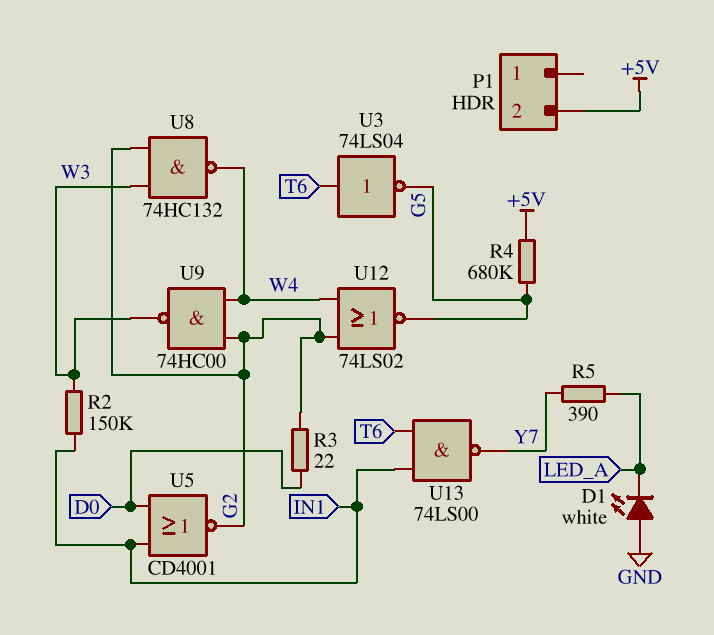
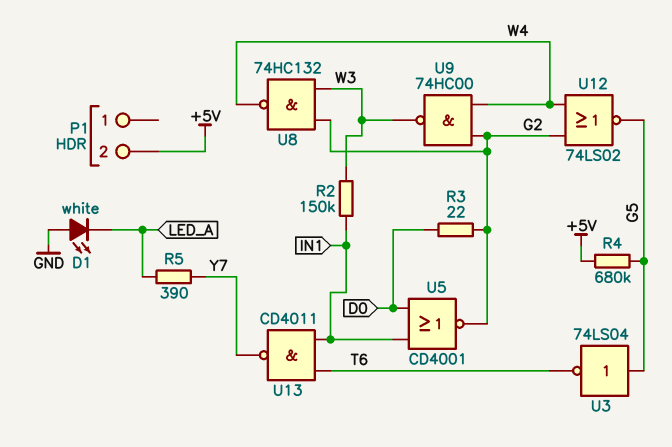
U3: NOT 74LS04 (in T6, out G5) -> NOT 74LS04 (in G5, out T6)
U13: NAND 74LS00 (in IN1, in T6, out Y7) -> NAND CD4011 (in IN1, in T6, out Y7)

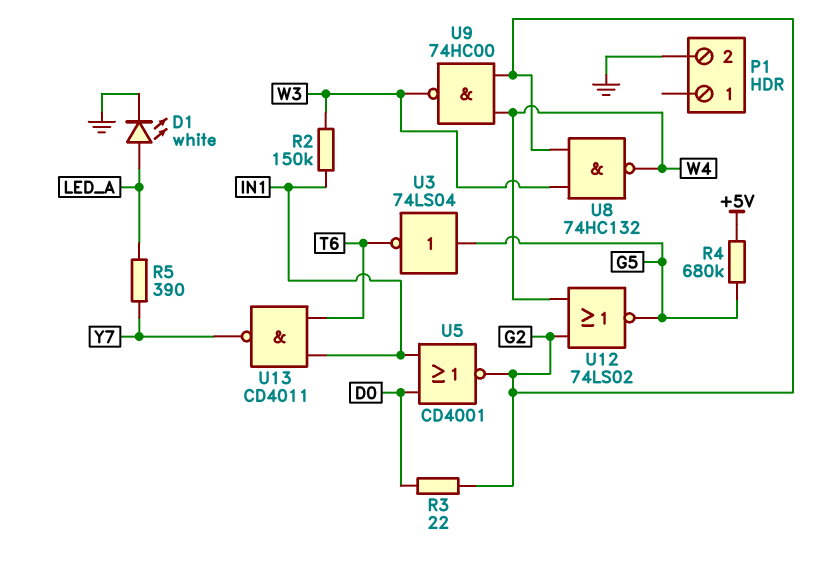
D1: LED white (A GND, K LED_A) -> LED white (A LED_A, K GND)
P1 pin 2: +5V -> GND

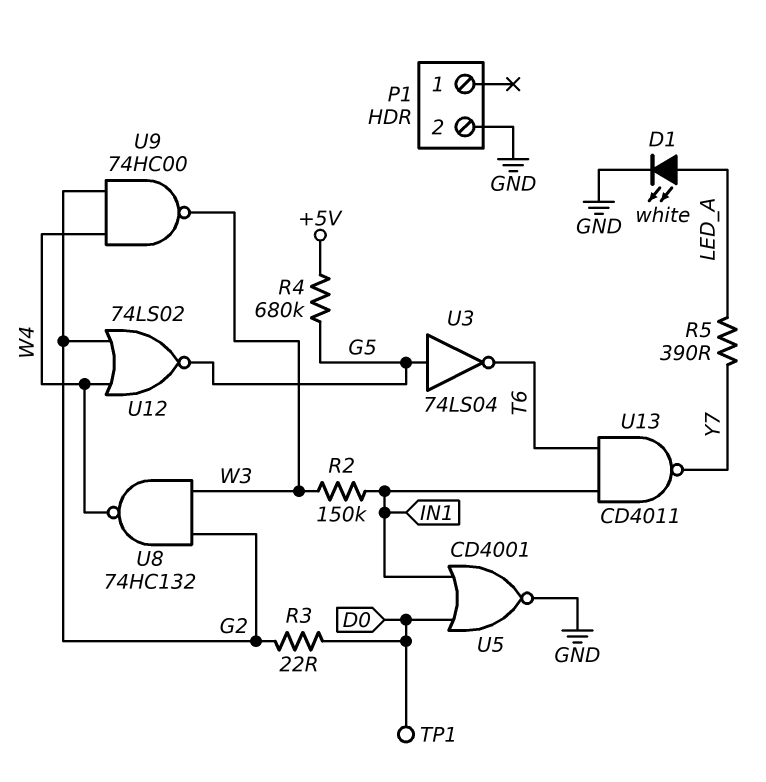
TP1: none -> test point (D0)
U5: NOR CD4001 (in D0, in IN1, out G2) -> NOR CD4001 (in D0, in IN1, out GND)

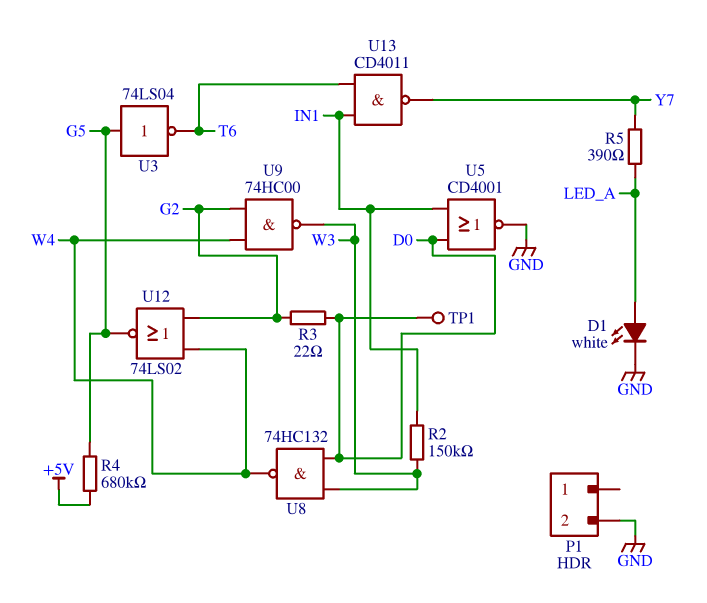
U8: NAND 74HC132 (in G2, in W3, out W4) -> NAND 74HC132 (in D0, in W3, out W4)

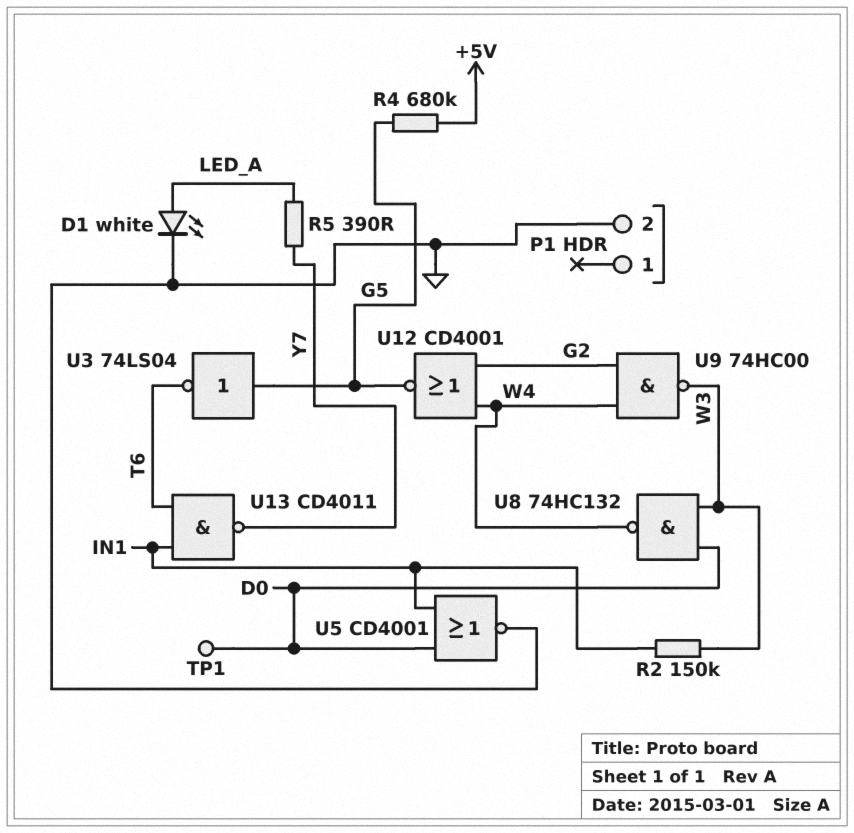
R3: 22 (D0, G2) -> none
U12: NOR 74LS02 (in G2, in W4, out G5) -> NOR CD4001 (in G2, in W4, out G5)

